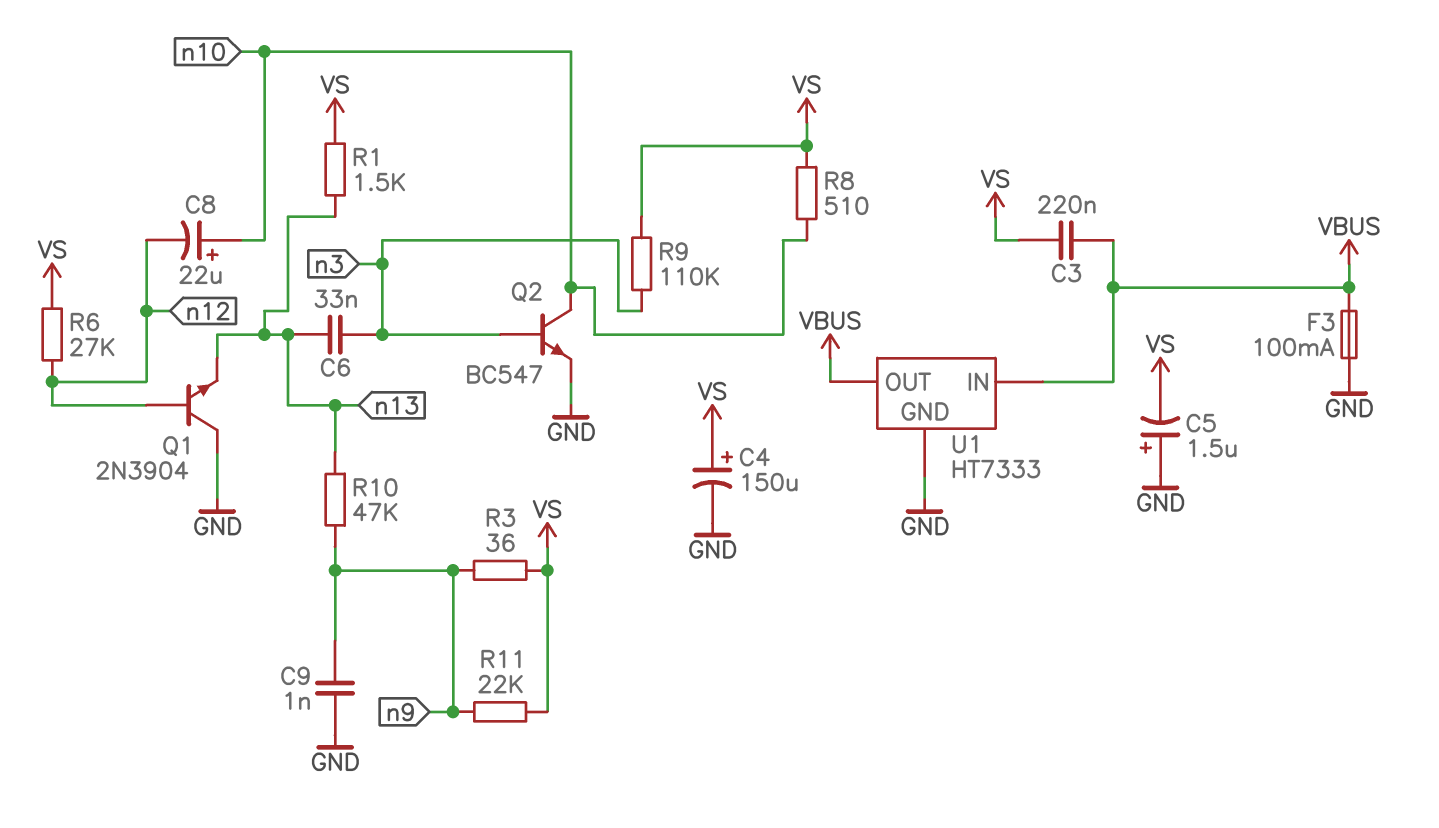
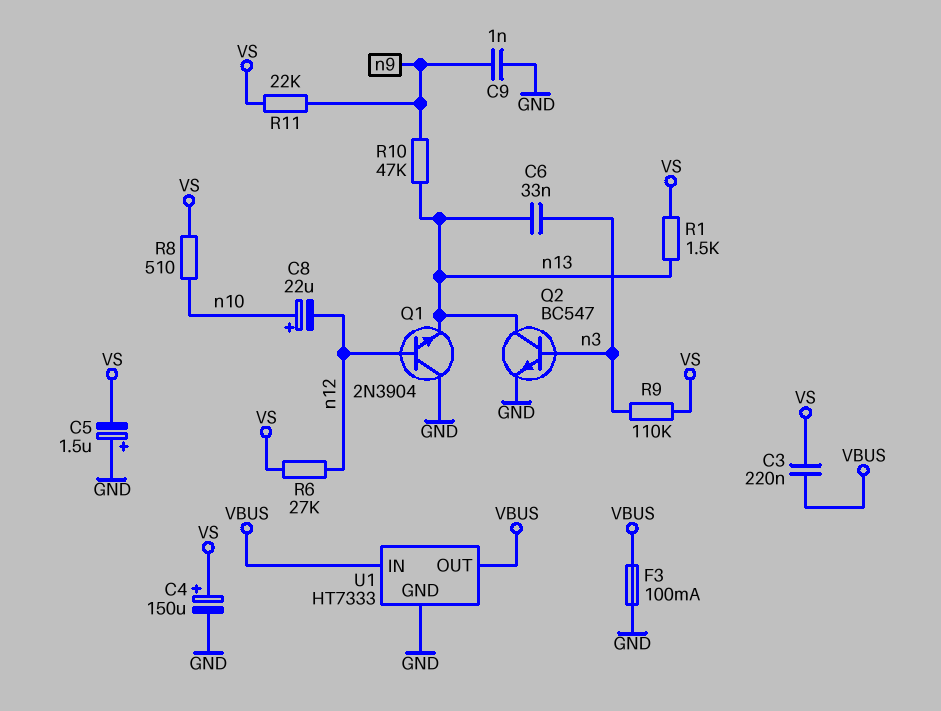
Q2: NPN BC547 (B n3, C n10, E GND) -> NPN BC547 (B n3, C n13, E GND)
R3: 36 (VS, n9) -> none

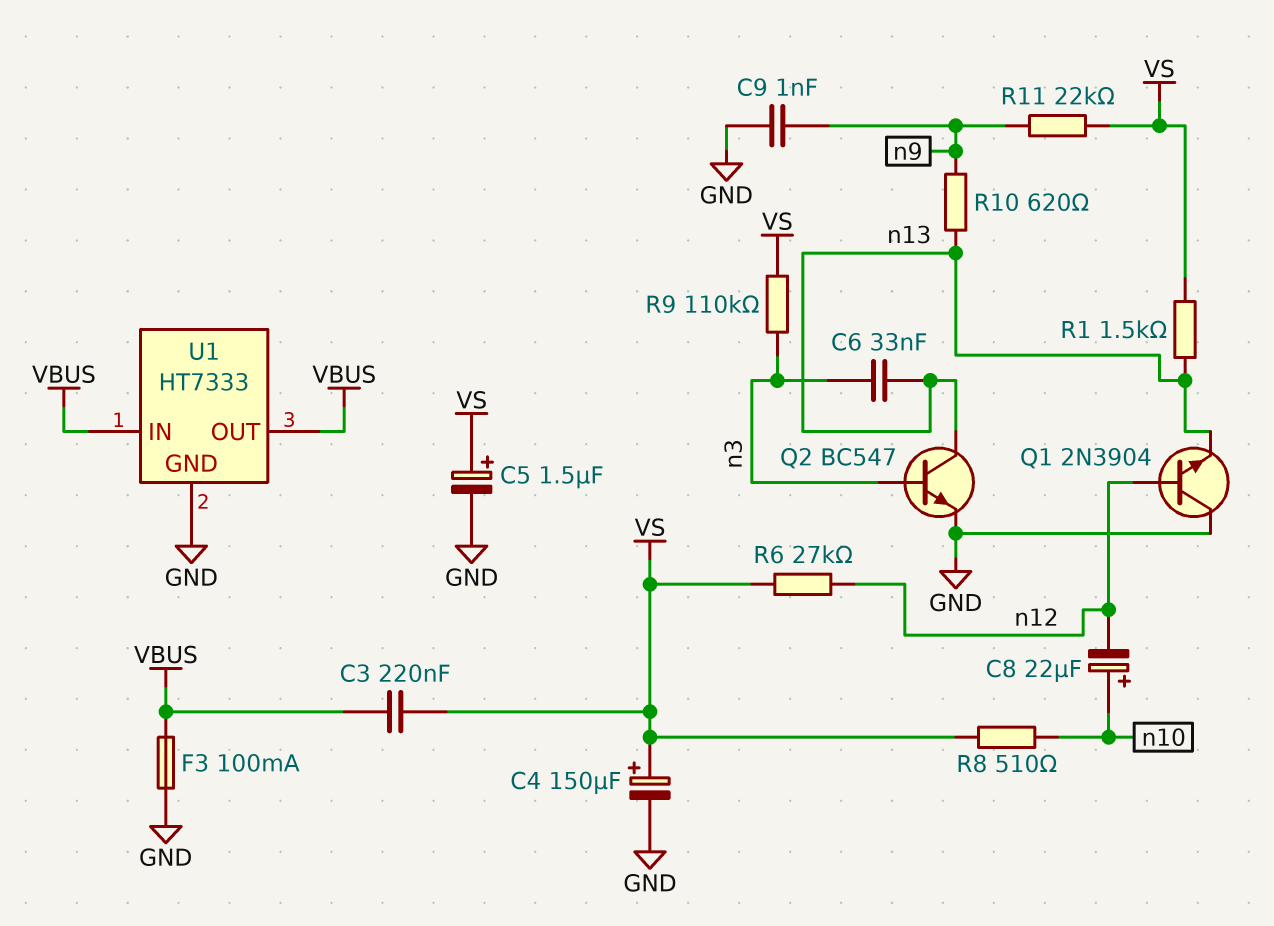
C5: 1.5uF (plus GND, minus VS) -> 1.5uF (plus VS, minus GND)
R10: 47k (n9, n13) -> 620 (n9, n13)

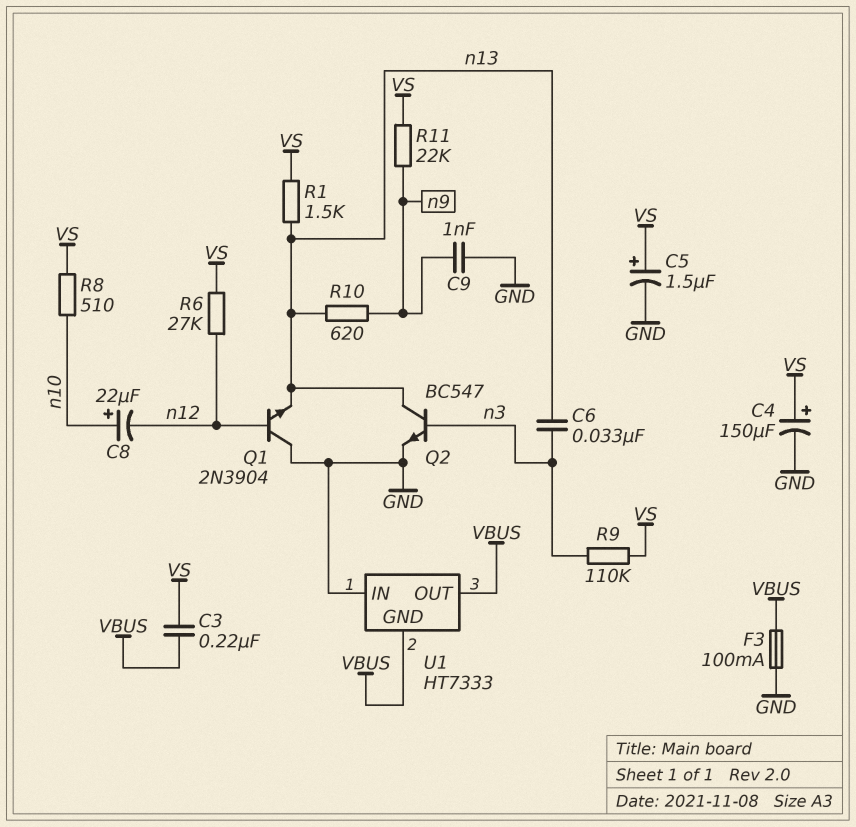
U1 pin GND: GND -> VBUS
U1 pin IN: VBUS -> GND

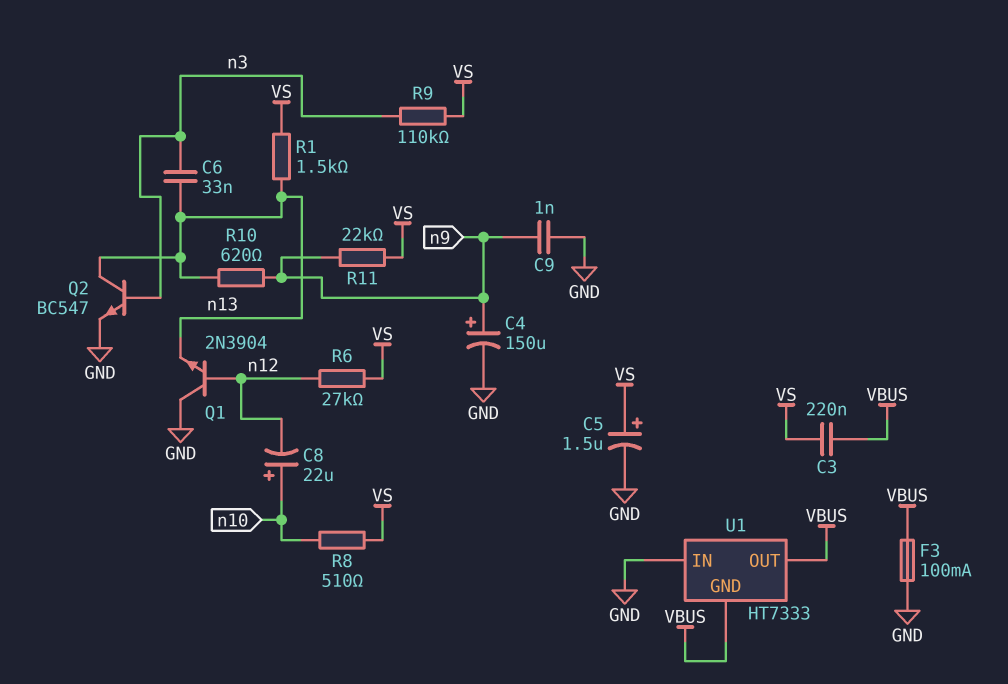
C4: 150uF (plus VS, minus GND) -> 150uF (plus n9, minus GND)

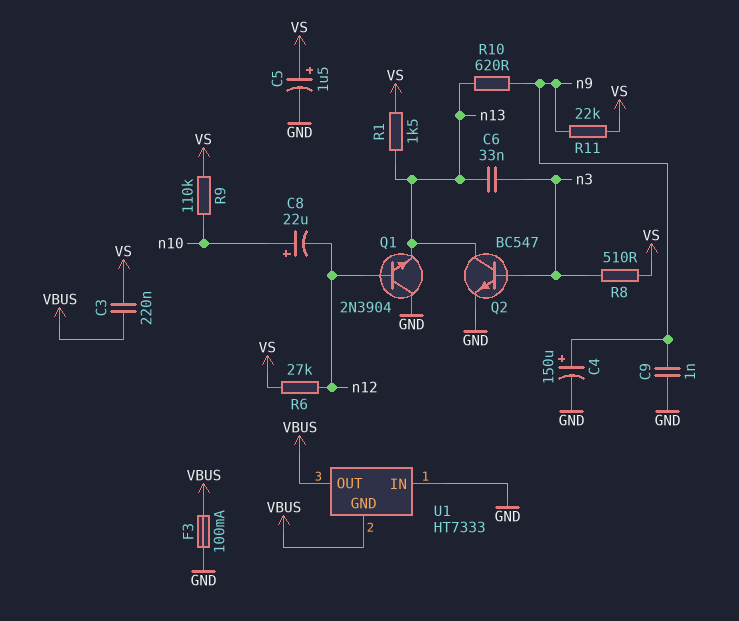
R8: 510 (VS, n10) -> 510 (VS, n3)
R9: 110k (VS, n3) -> 110k (VS, n10)

